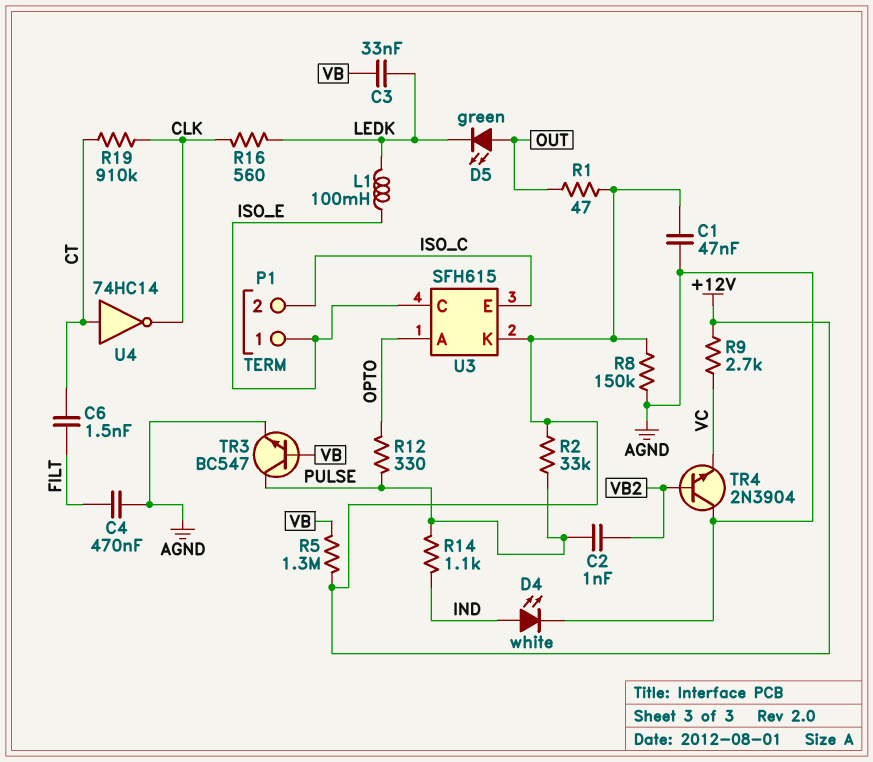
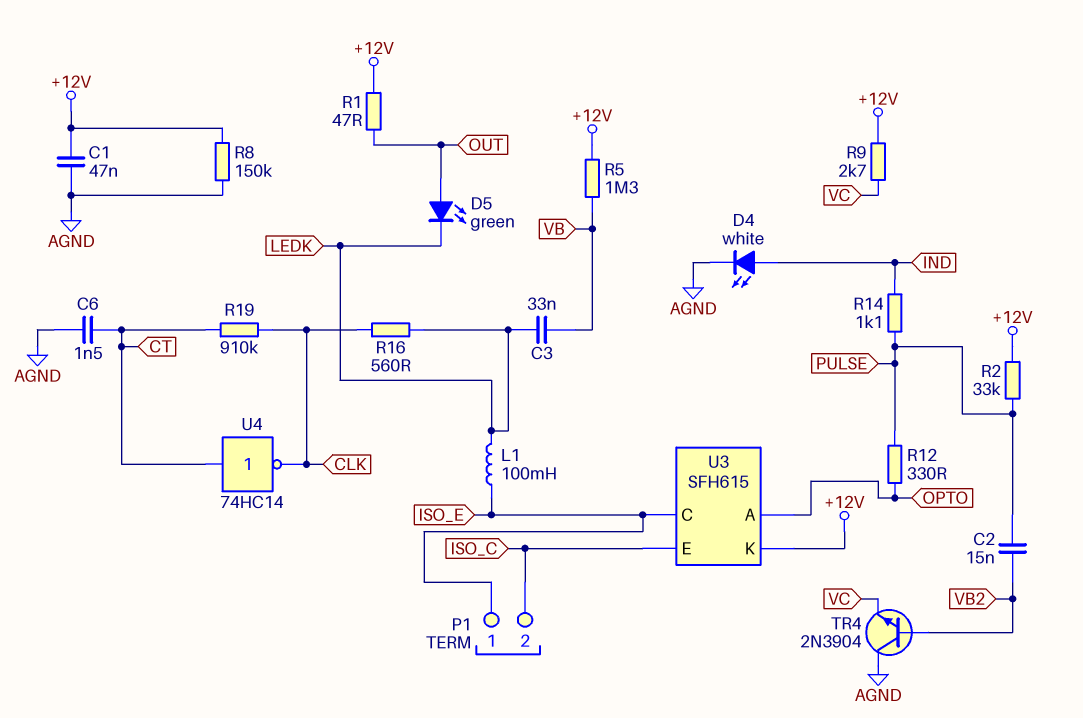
C2: 1nF (PULSE, VB2) -> 15nF (PULSE, VB2)
C4: 470nF (AGND, FILT) -> none
C6: 1.5nF (CT, FILT) -> 1.5nF (AGND, CT)
TR3: NPN BC547 (B VB, C PULSE, E AGND) -> none

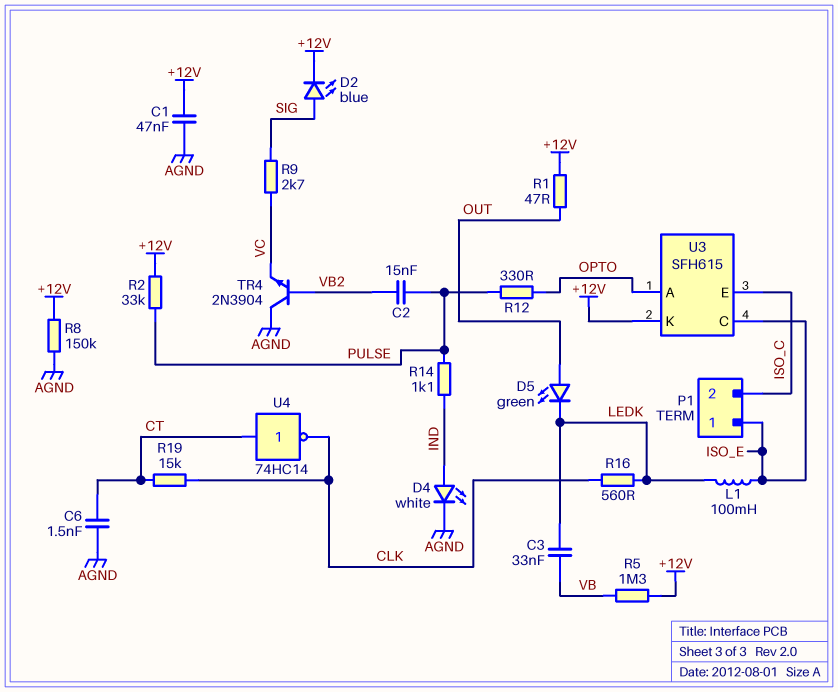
D2: none -> LED blue (A SIG, K +12V)
R9: 2.7k (+12V, VC) -> 2.7k (SIG, VC)
R19: 910k (CLK, CT) -> 15k (CLK, CT)

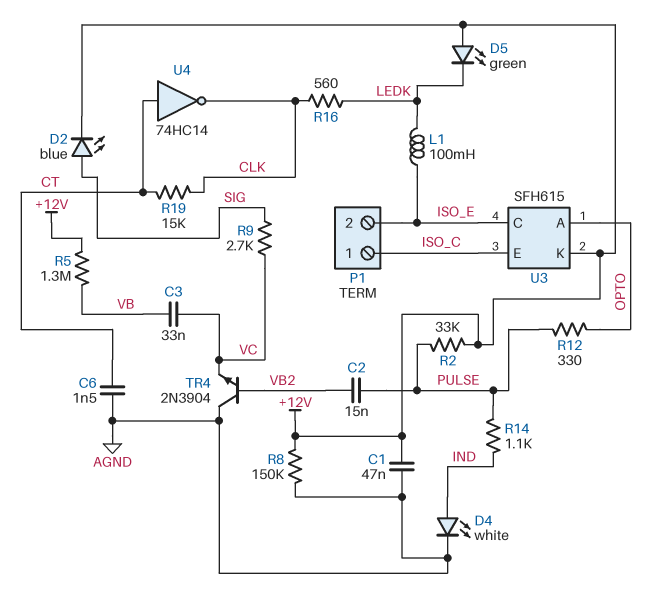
C3: 33nF (LEDK, VB) -> 33nF (VB, VC)
D5: LED green (A OUT, K LEDK) -> LED green (A +12V, K LEDK)
P1 pin 1: ISO_E -> ISO_C
P1 pin 2: ISO_C -> ISO_E
R1: 47 (+12V, OUT) -> none

